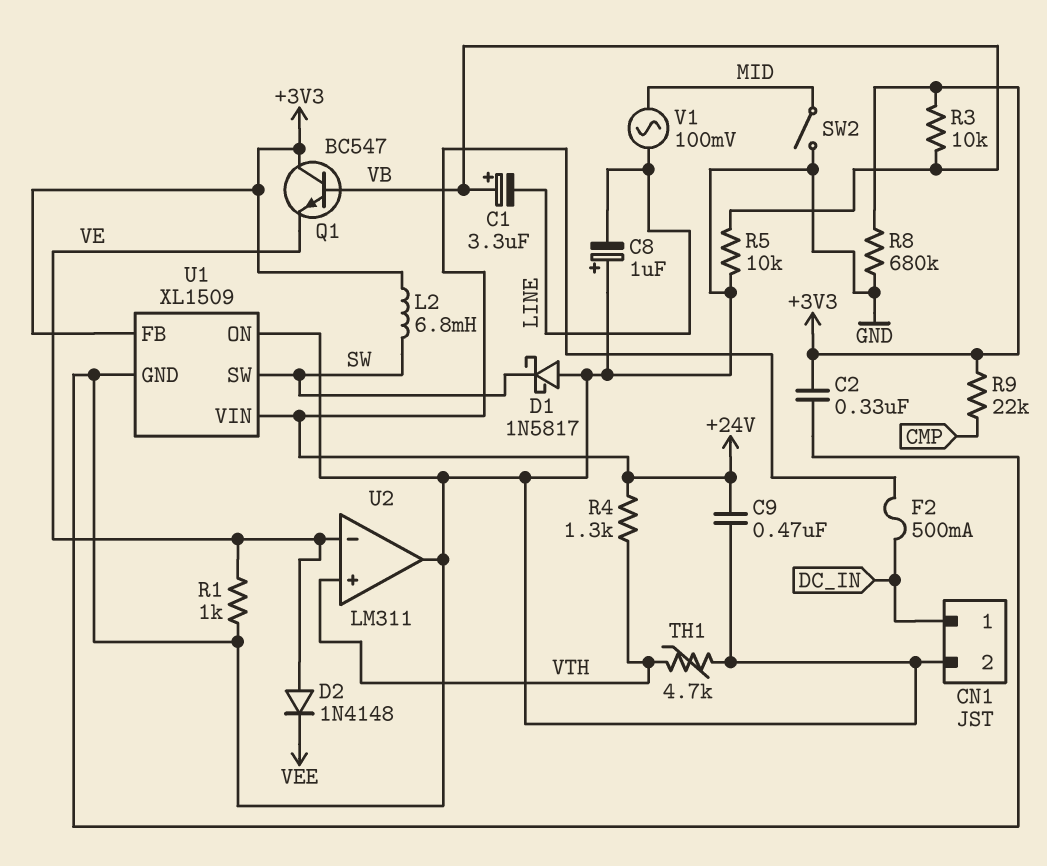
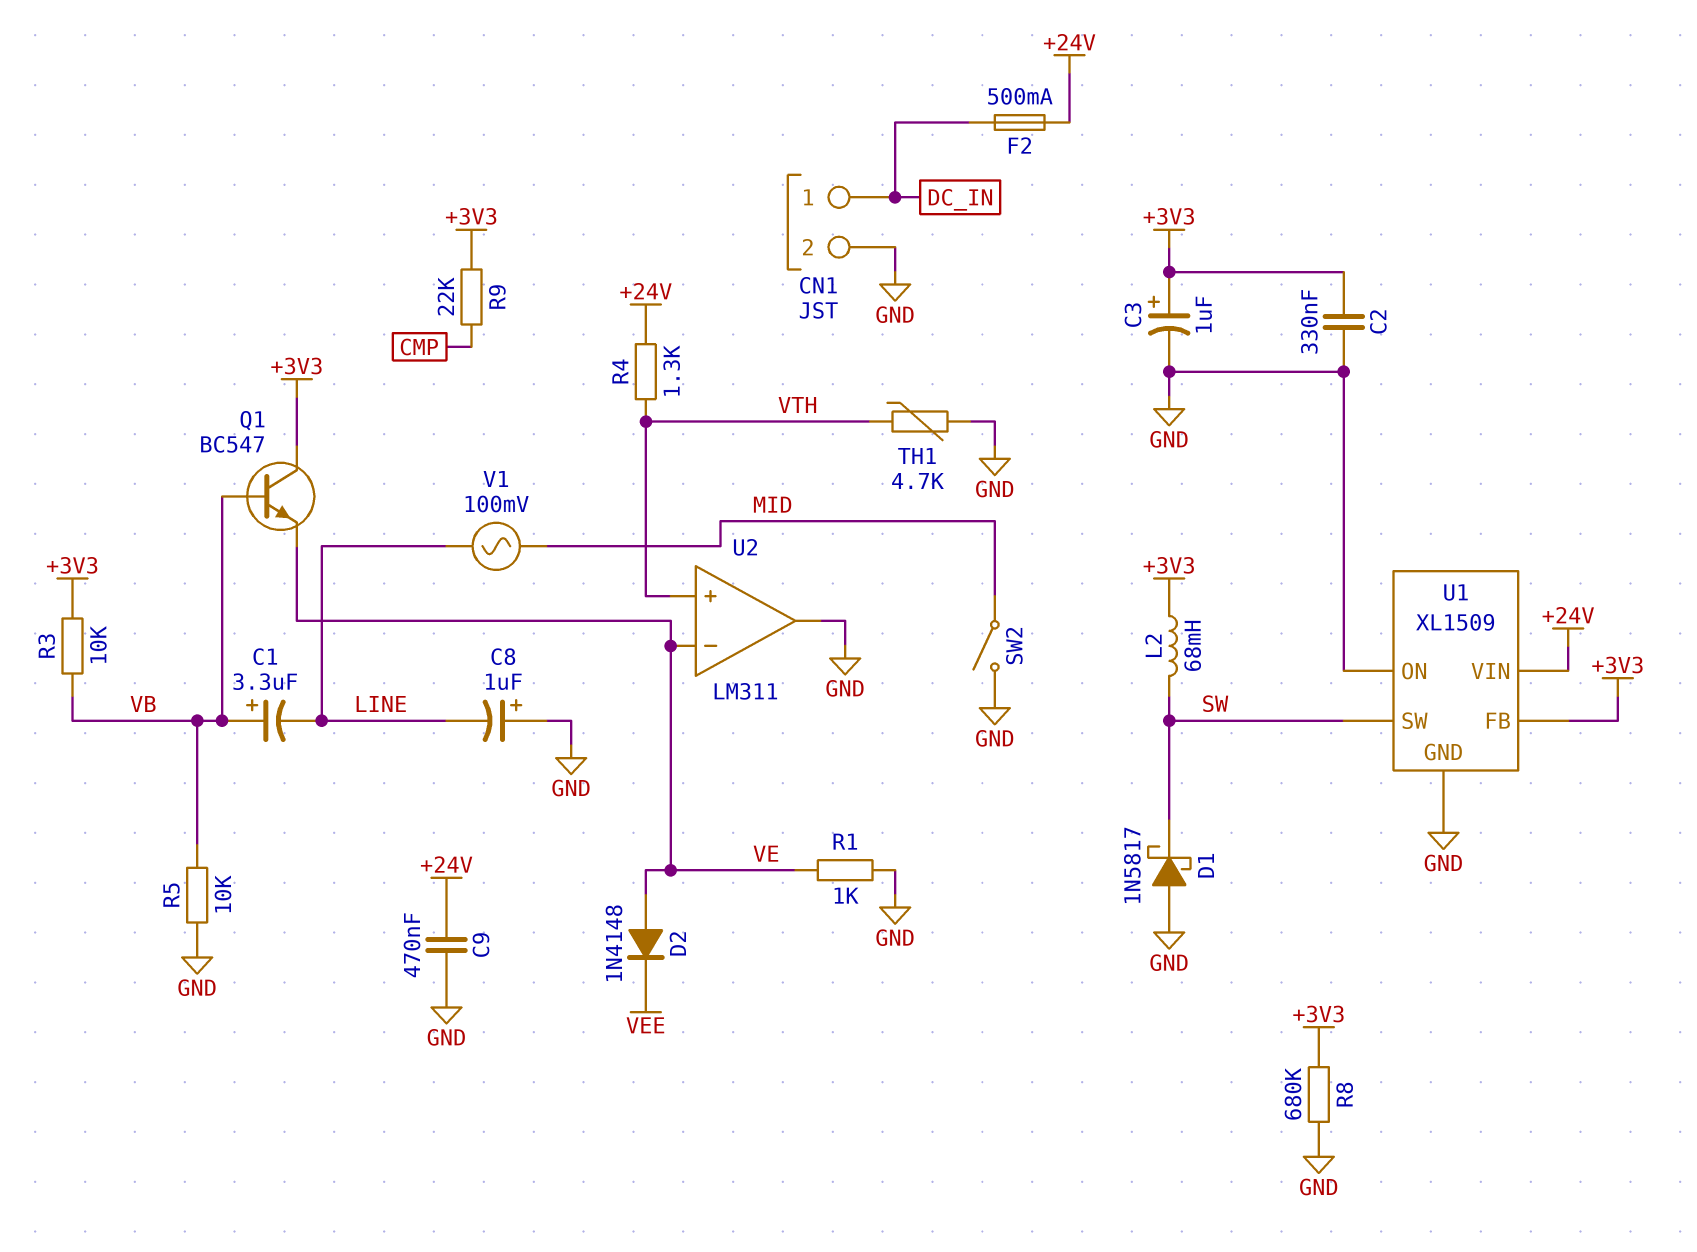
C3: none -> 1uF (plus +3V3, minus GND)
L2: 6.8mH (+3V3, SW) -> 68mH (+3V3, SW)

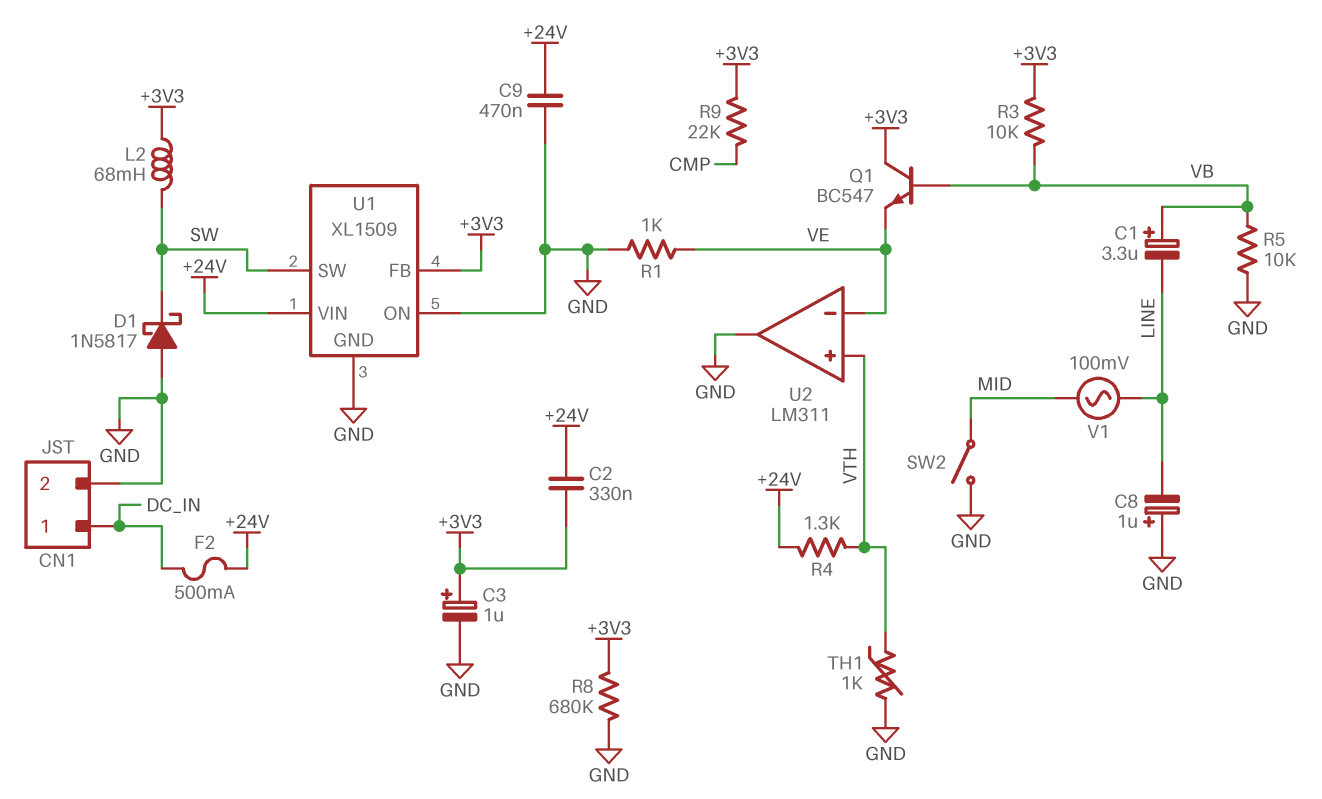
C2: 330nF (+3V3, GND) -> 330nF (+3V3, +24V)
D2: diode 1N4148 (A VE, K VEE) -> none
TH1: 4.7k (GND, VTH) -> 1k (GND, VTH)

